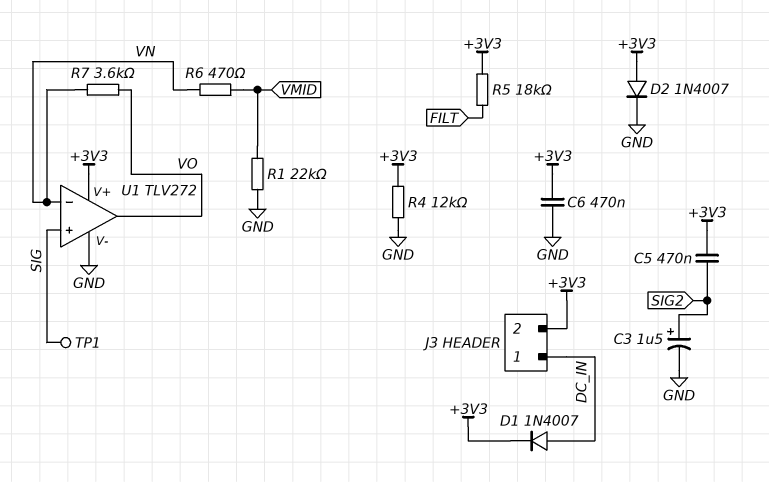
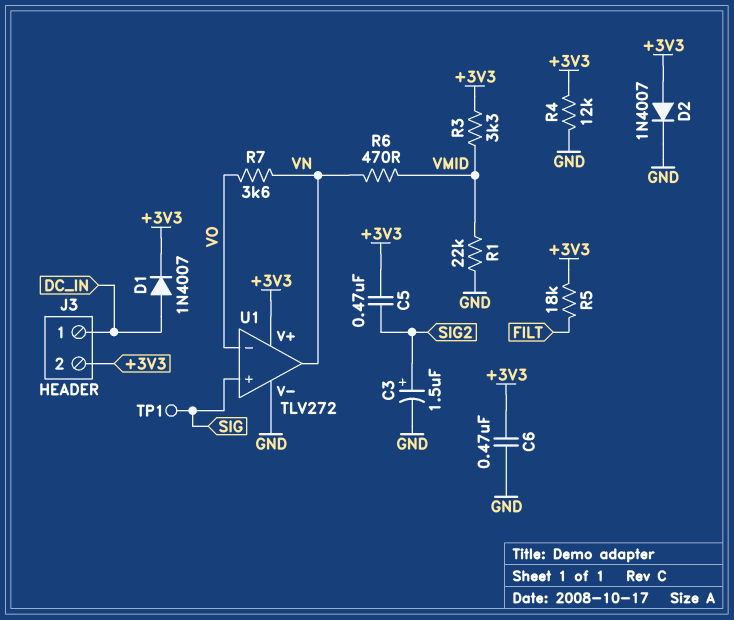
R3: none -> 3.3k (+3V3, VMID)
U1 pin in-: VN -> VO
U1 pin out: VO -> VN

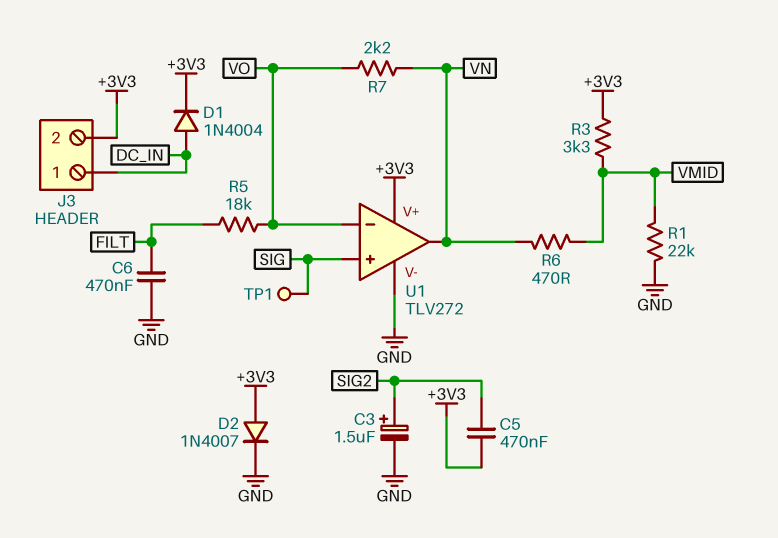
C6: 470nF (+3V3, GND) -> 470nF (FILT, GND)
D1: diode 1N4007 (A DC_IN, K +3V3) -> diode 1N4004 (A DC_IN, K +3V3)
R4: 12k (+3V3, GND) -> none
R5: 18k (+3V3, FILT) -> 18k (FILT, VO)
R7: 3.6k (VN, VO) -> 2.2k (VN, VO)

